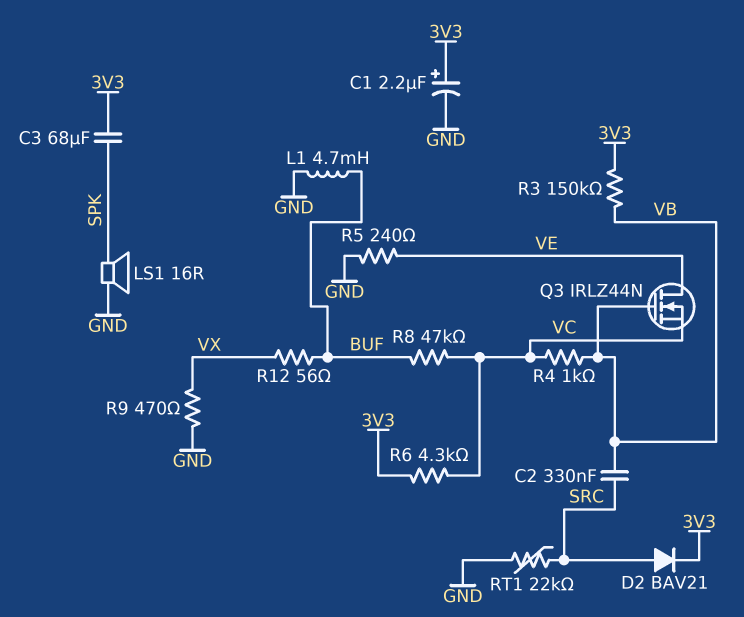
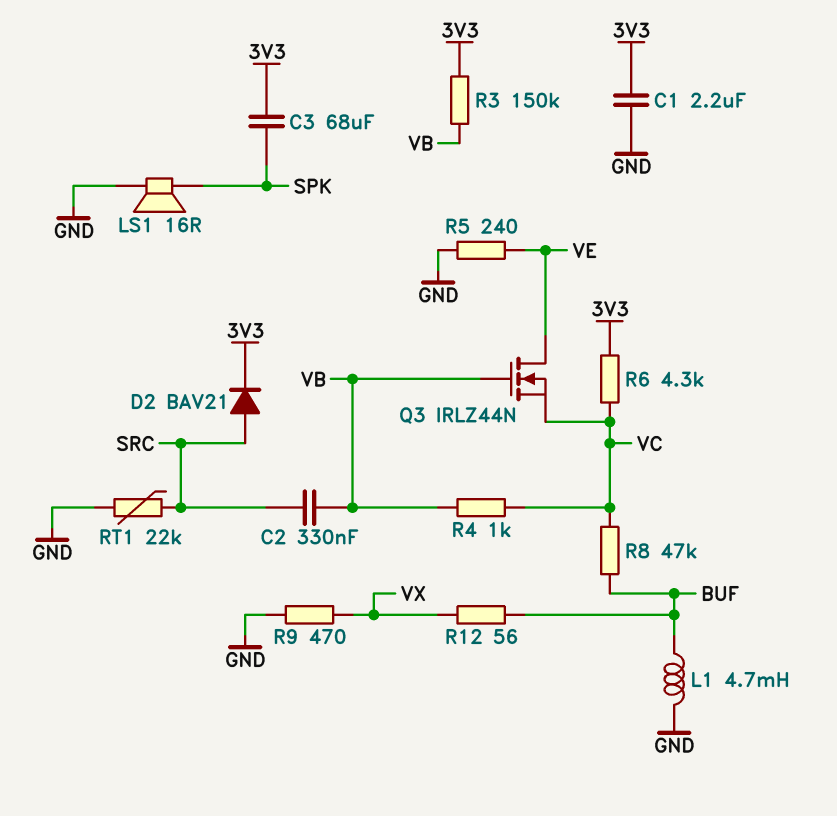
C1: 2.2uF (plus 3V3, minus GND) -> 2.2uF (3V3, GND)

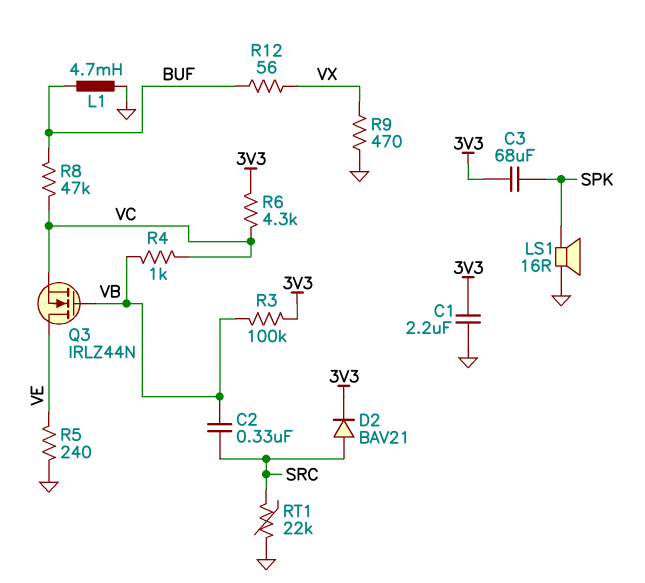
R3: 150k (3V3, VB) -> 100k (3V3, VB)

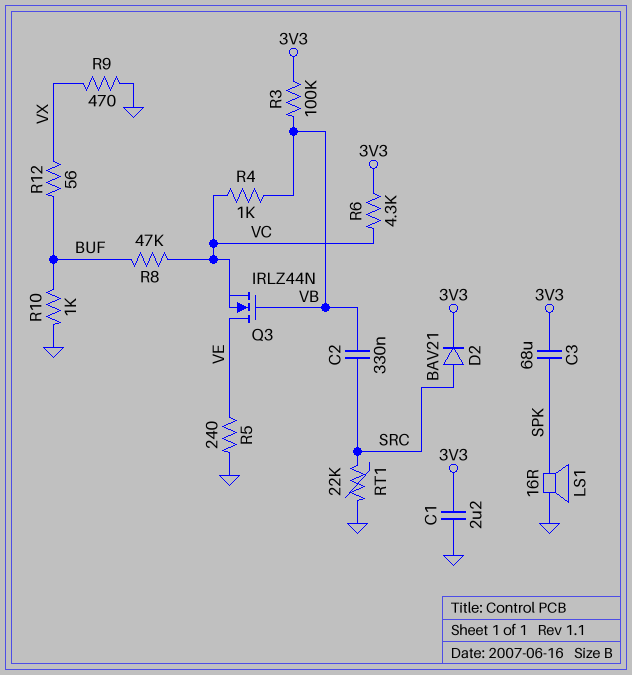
L1: 4.7mH (BUF, GND) -> none
R10: none -> 1k (BUF, GND)

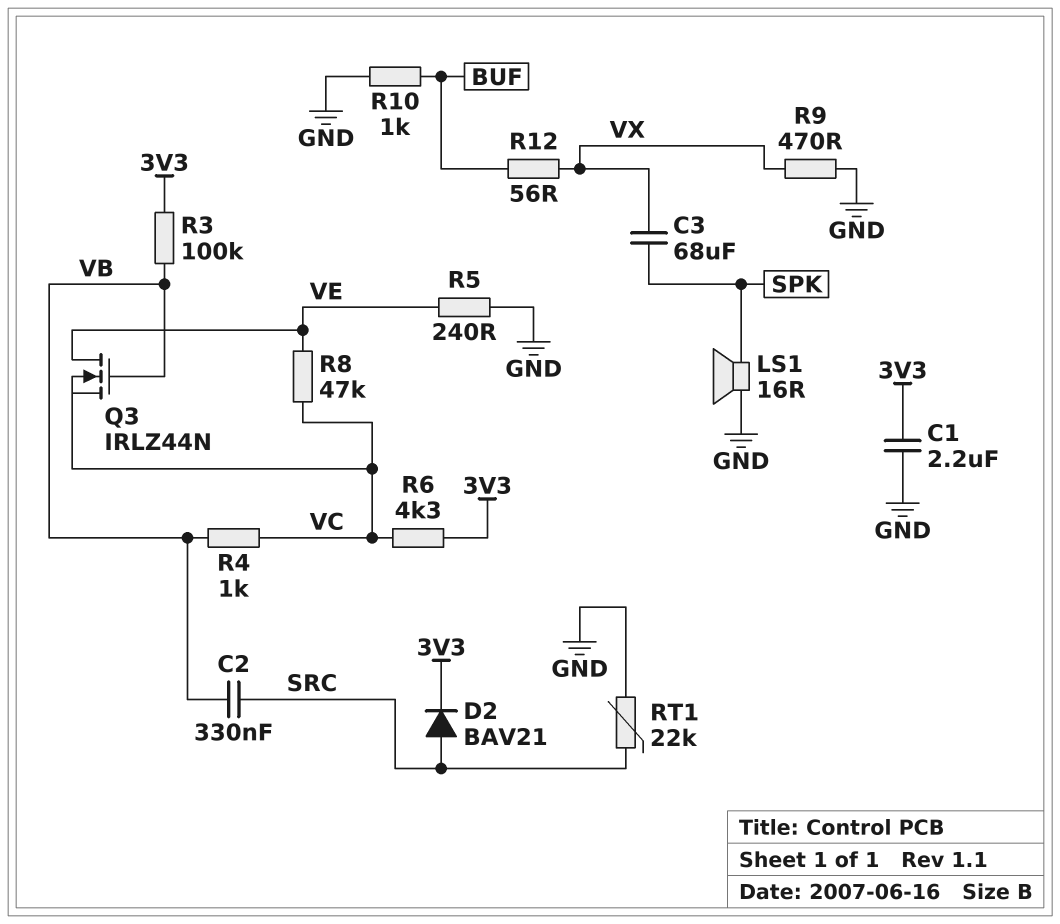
C3: 68uF (3V3, SPK) -> 68uF (SPK, VX)
R8: 47k (BUF, VC) -> 47k (VC, VE)

